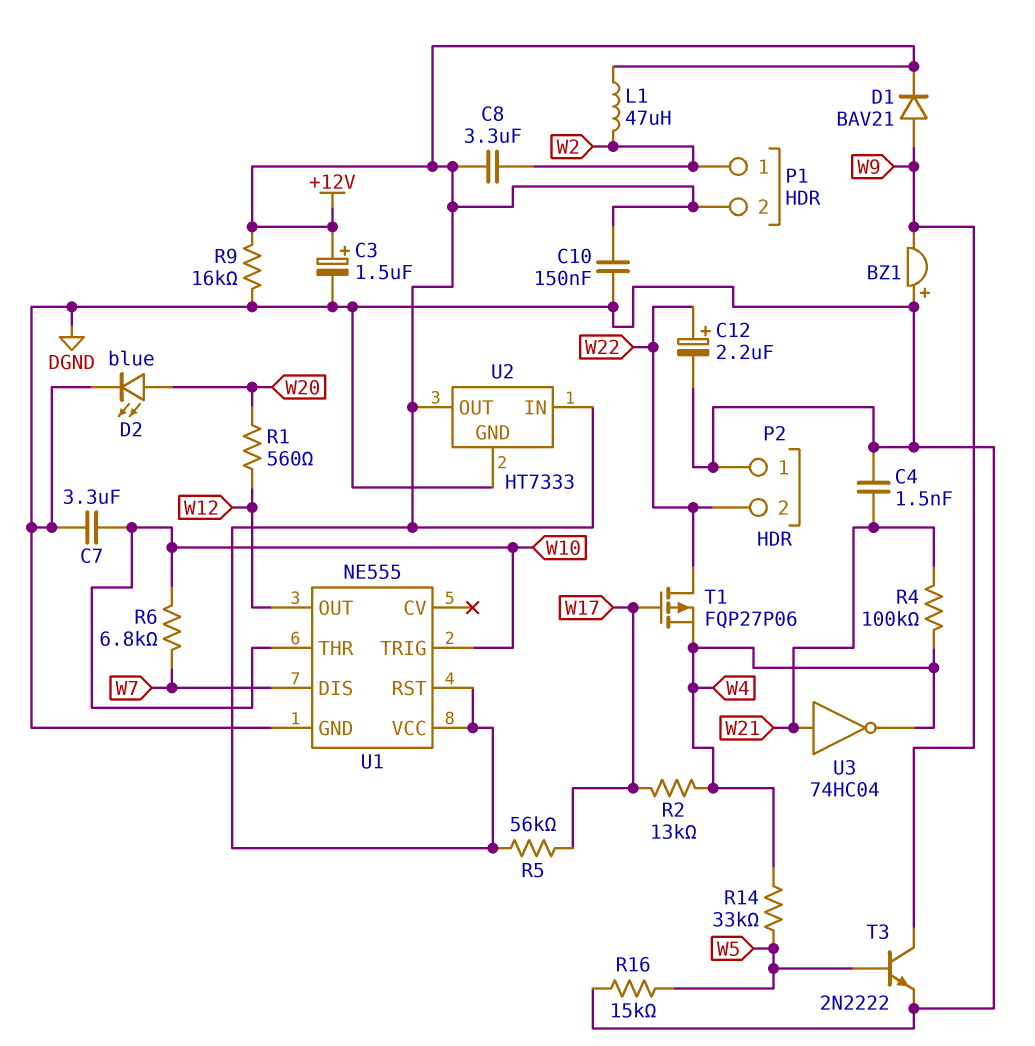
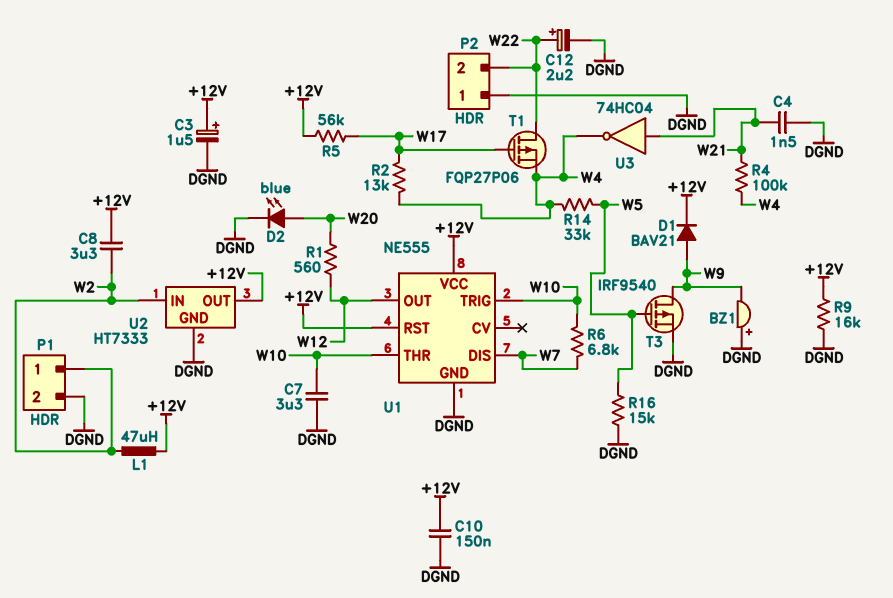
P1 pin 2: +12V -> DGND
T3: NPN 2N2222 (B W5, C W9, E DGND) -> PMOS IRF9540 (G W5, D W9, S DGND)
U2 pin IN: +12V -> W2

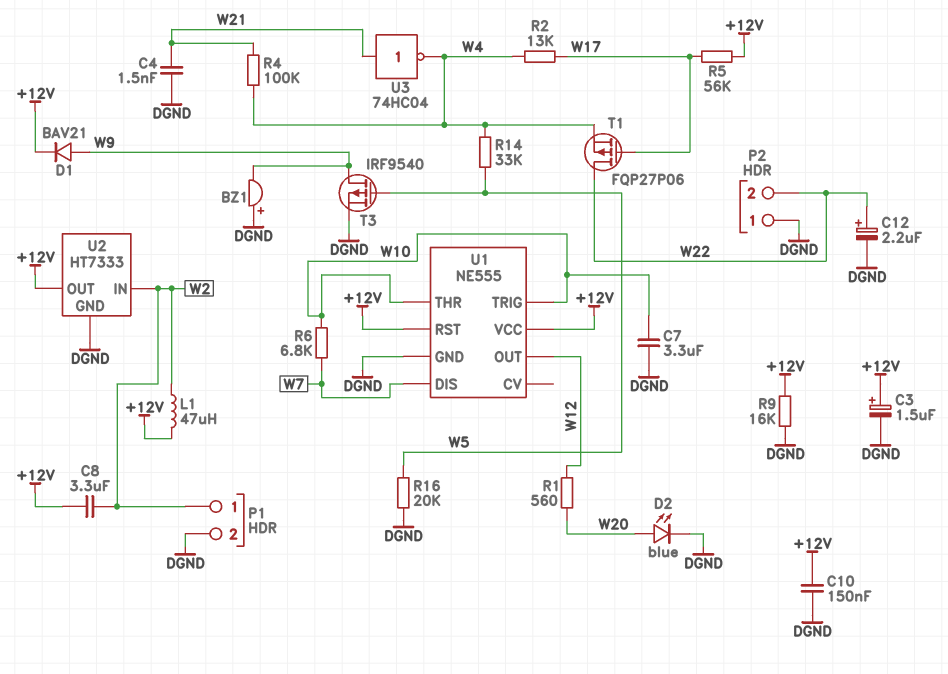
R16: 15k (DGND, W5) -> 20k (DGND, W5)

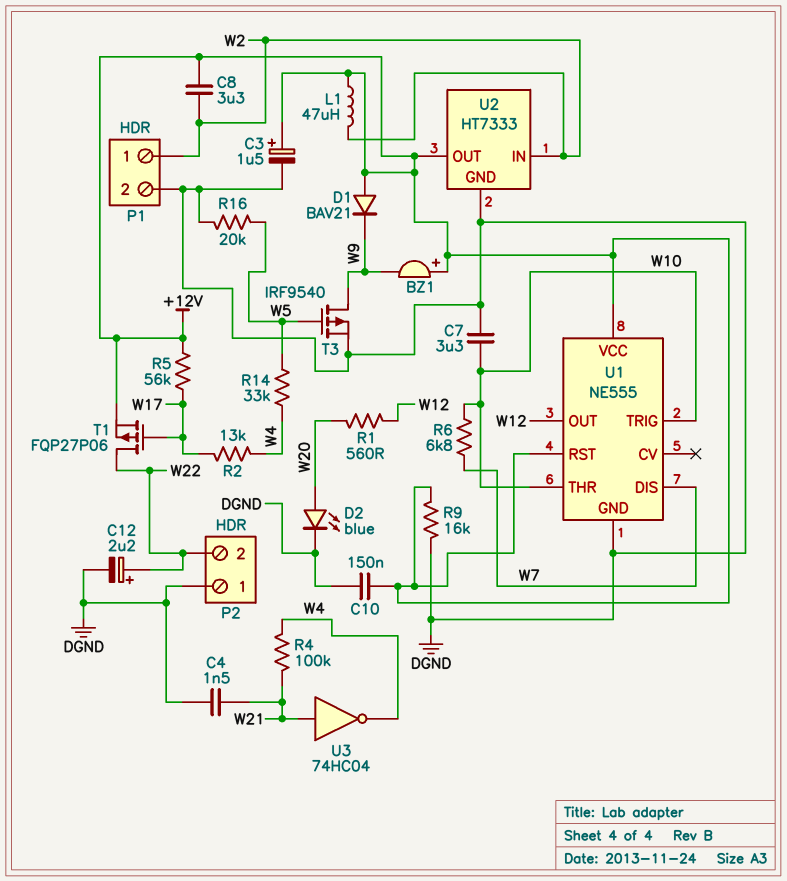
BZ1: buzzer (plus DGND, minus W9) -> buzzer (plus +12V, minus W9)
D1: diode BAV21 (A W9, K +12V) -> diode BAV21 (A +12V, K W9)
T1: PMOS FQP27P06 (G W17, D W22, S W4) -> PMOS FQP27P06 (G W17, D W22, S +12V)

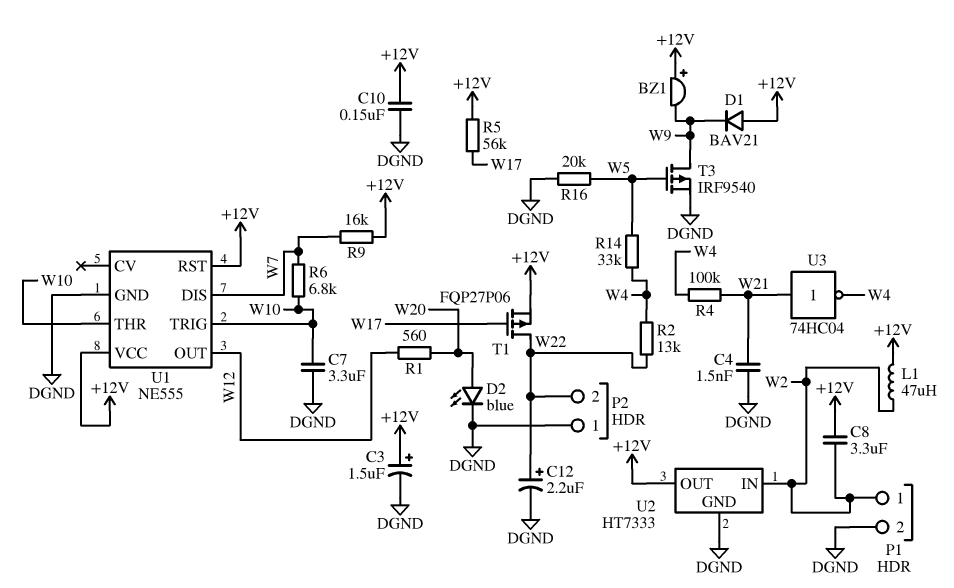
R2: 13k (W4, W17) -> 13k (W4, W22)
R9: 16k (+12V, DGND) -> 16k (+12V, W7)

